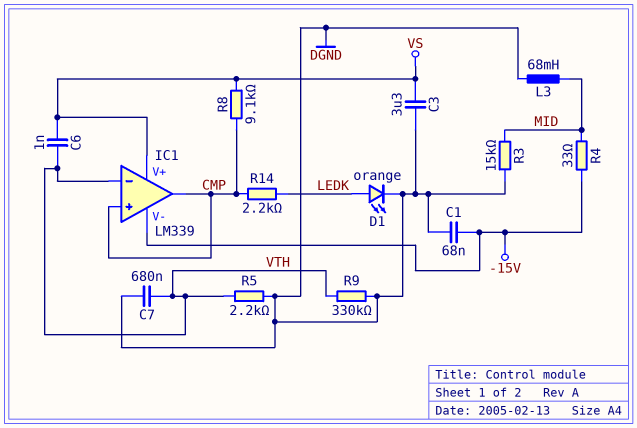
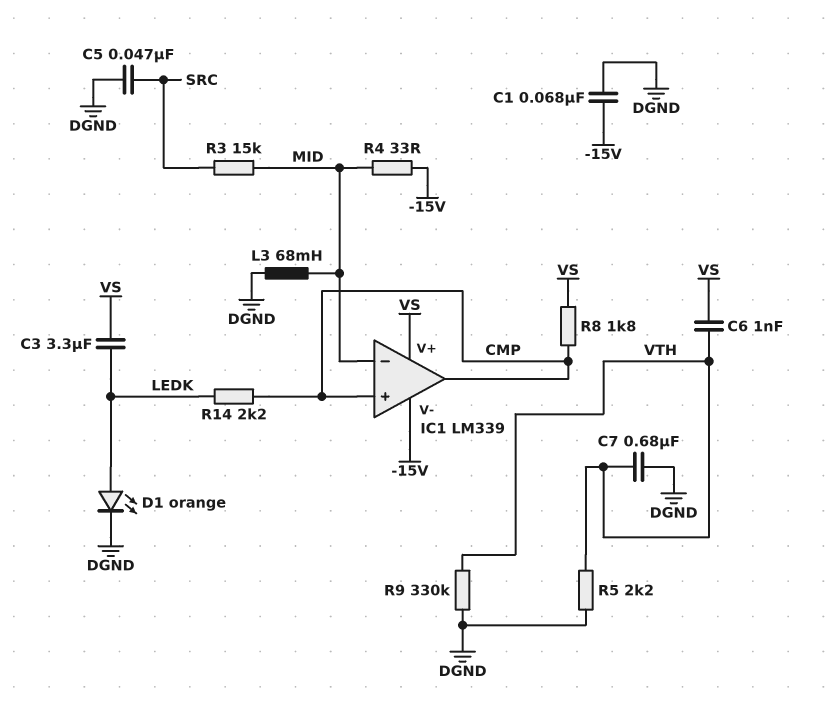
C3: 3.3uF (DGND, VS) -> 3.3uF (LEDK, VS)
C5: none -> 47nF (DGND, SRC)
IC1 pin in-: VTH -> MID
R3: 15k (DGND, MID) -> 15k (MID, SRC)
R8: 9.1k (CMP, VS) -> 1.8k (CMP, VS)

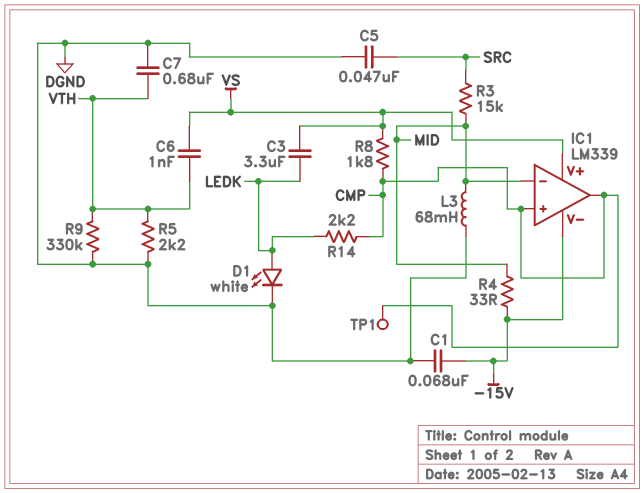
D1: LED orange (A LEDK, K DGND) -> LED white (A LEDK, K DGND)
TP1: none -> test point (CMP)

